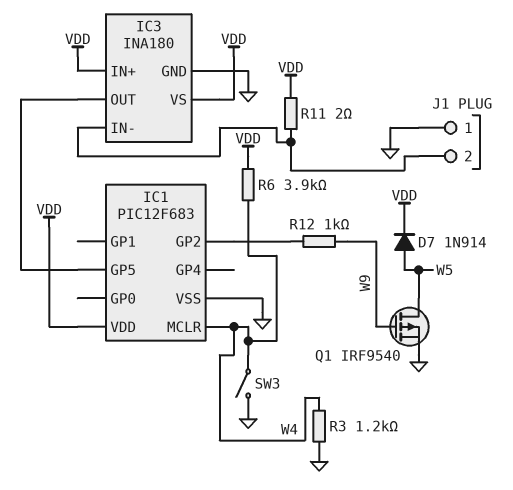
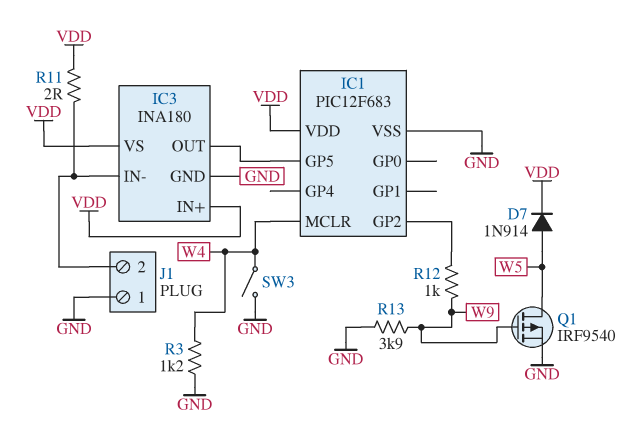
R6: 3.9k (VDD, W4) -> none
R13: none -> 3.9k (GND, W9)

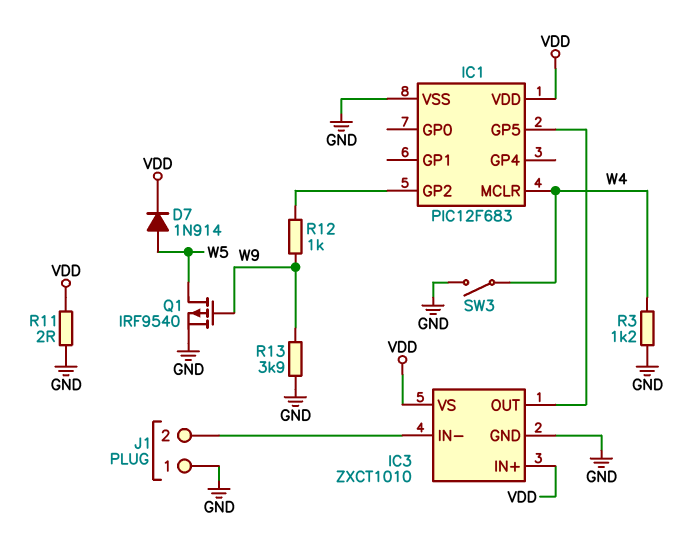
IC3: INA180 -> ZXCT1010
R11: 2 (IC3/IN-, VDD) -> 2 (GND, VDD)

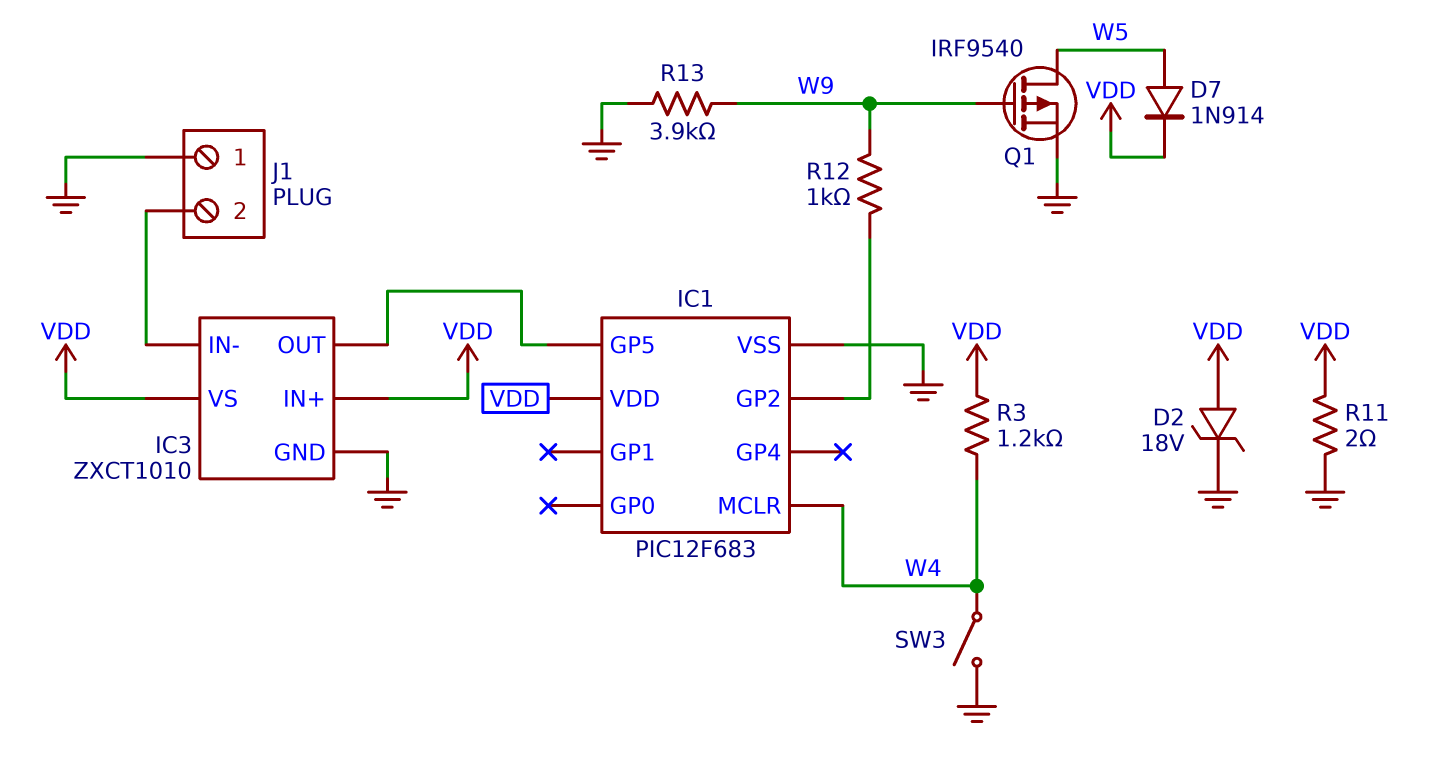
D2: none -> zener 18V (A VDD, K GND)
R3: 1.2k (GND, W4) -> 1.2k (VDD, W4)

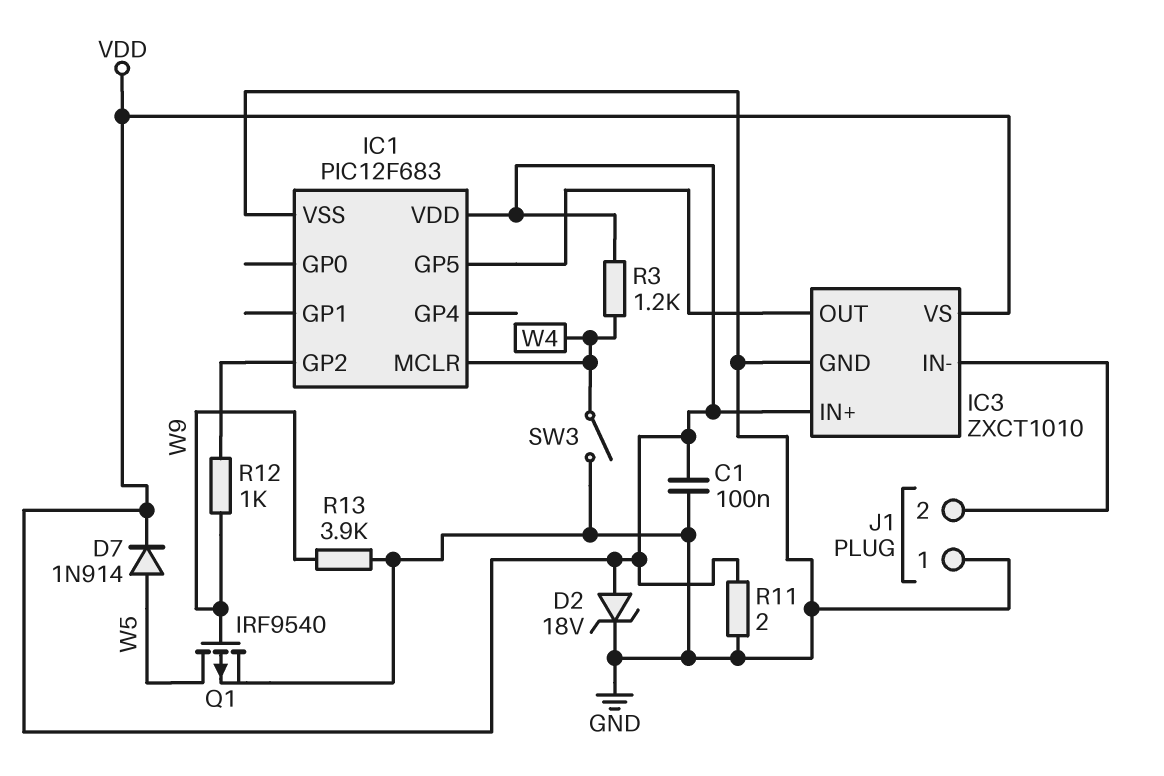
C1: none -> 100nF (GND, VDD)

